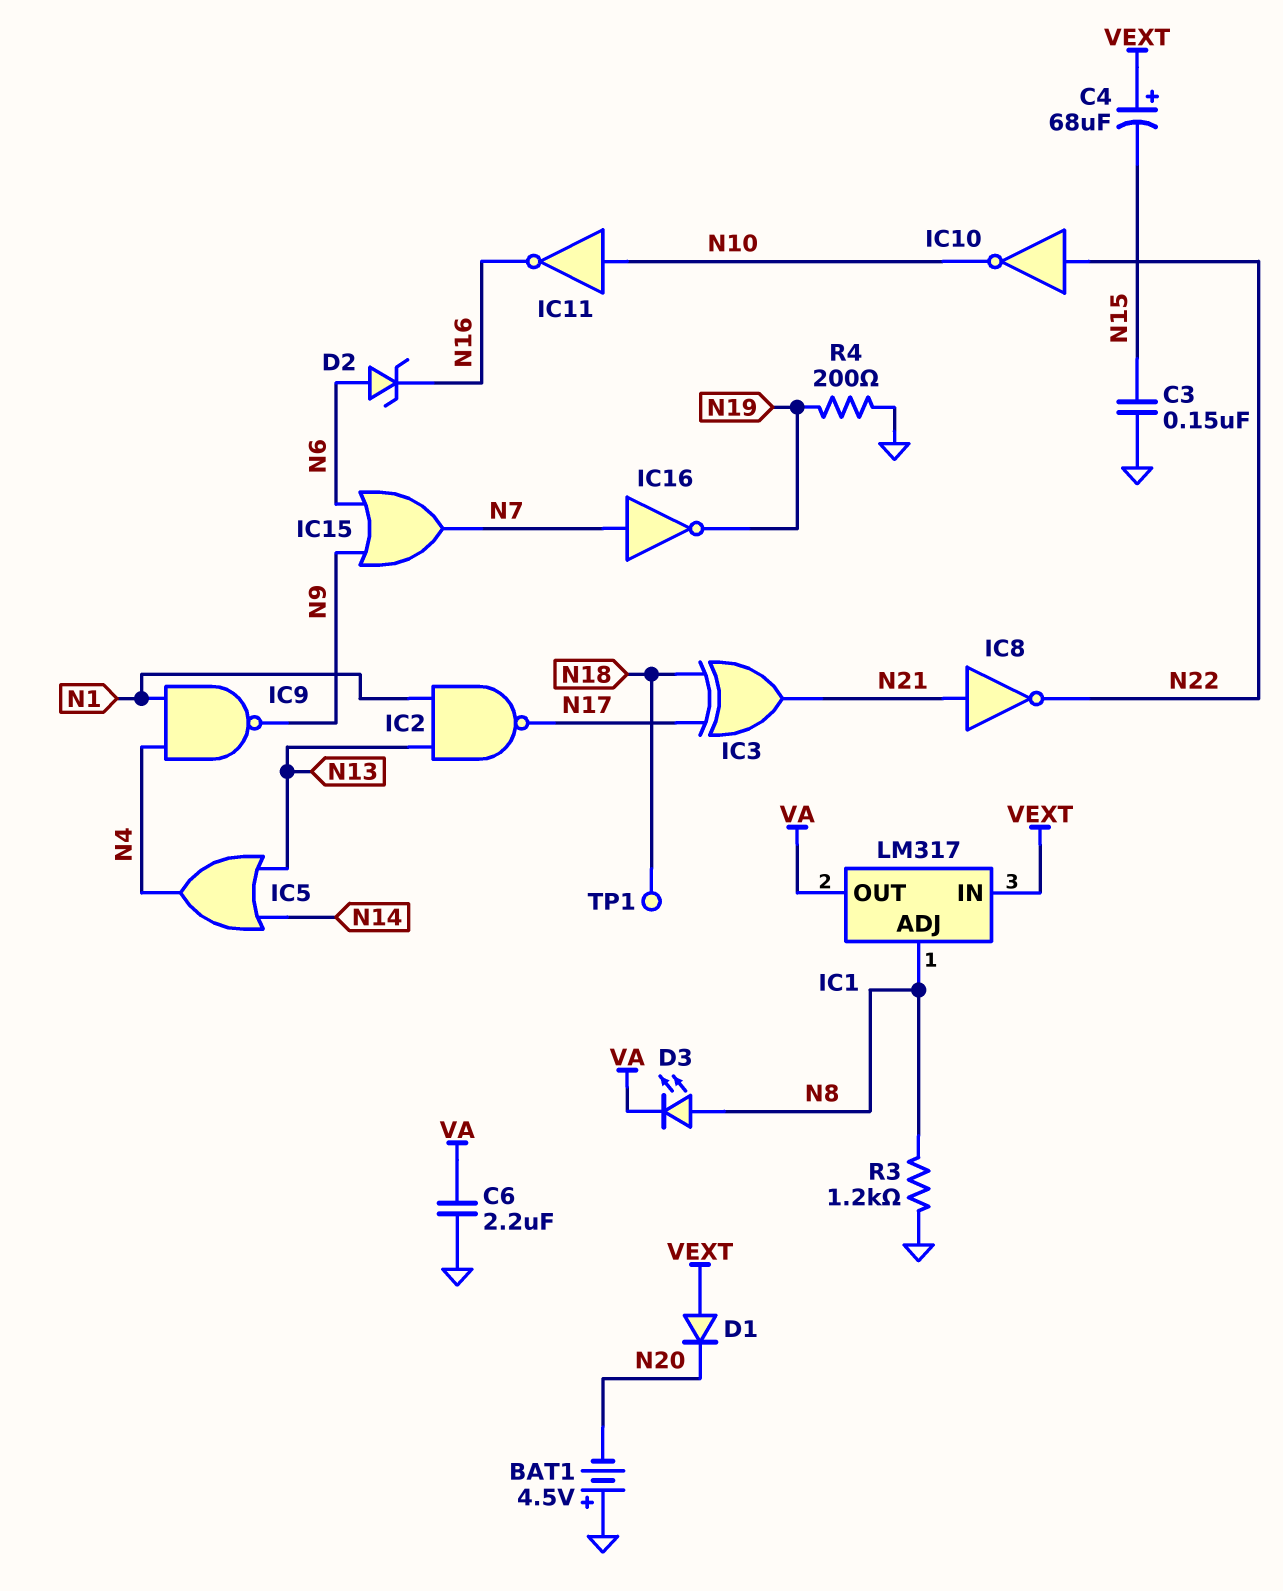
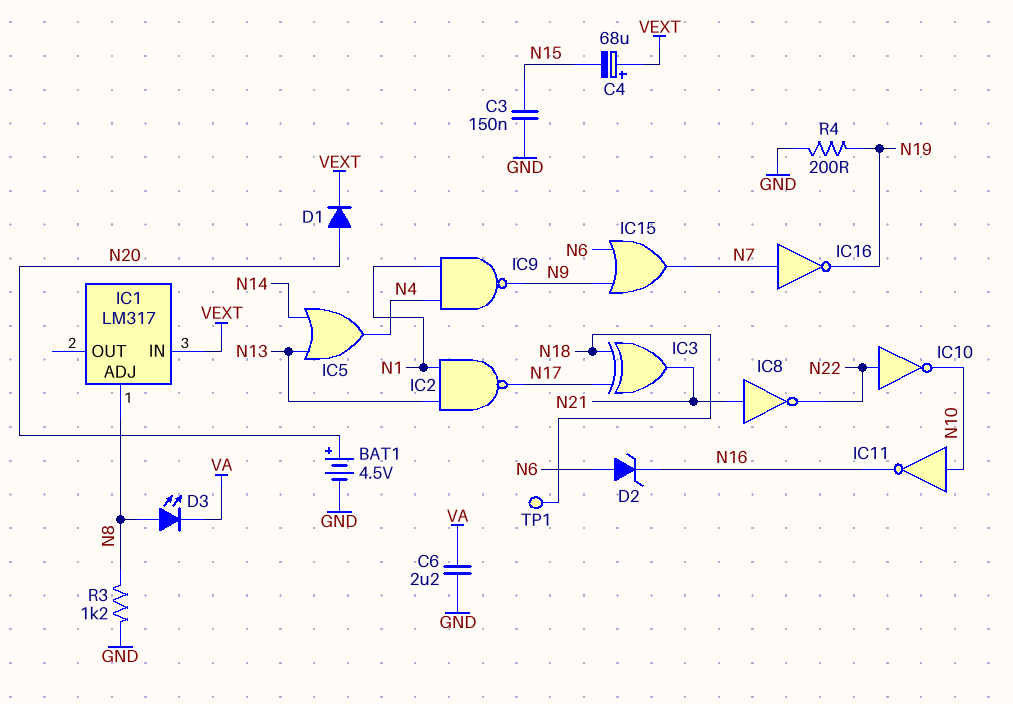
BAT1: 4.5V (plus GND, minus N20) -> 4.5V (plus N20, minus GND)
D1: diode (A VEXT, K N20) -> diode (A N20, K VEXT)
IC1 pin OUT: VA -> none

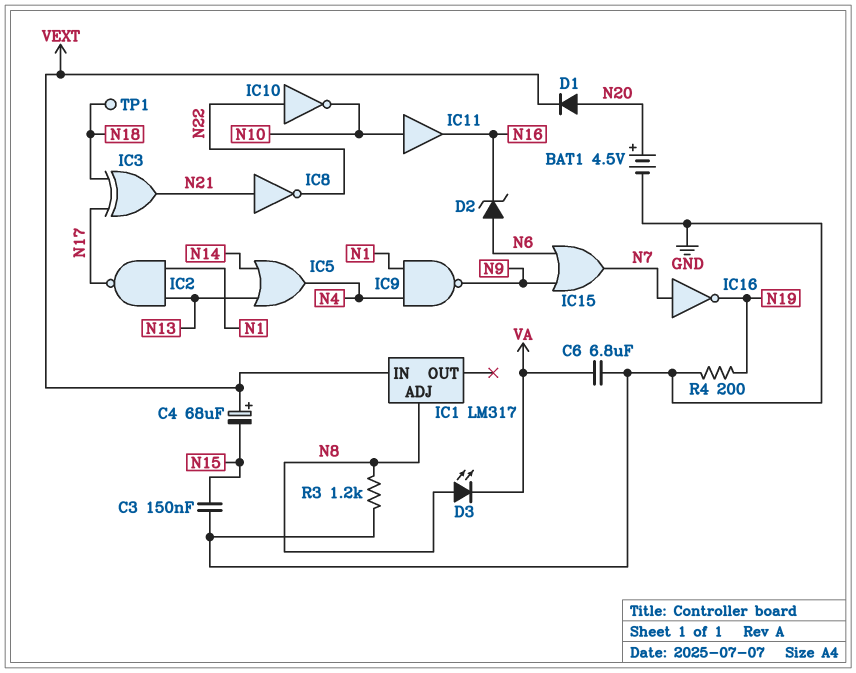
C6: 2.2uF (GND, VA) -> 6.8uF (GND, VA)
IC11: NOT (in N10, out N16) -> buffer (in N10, out N16)

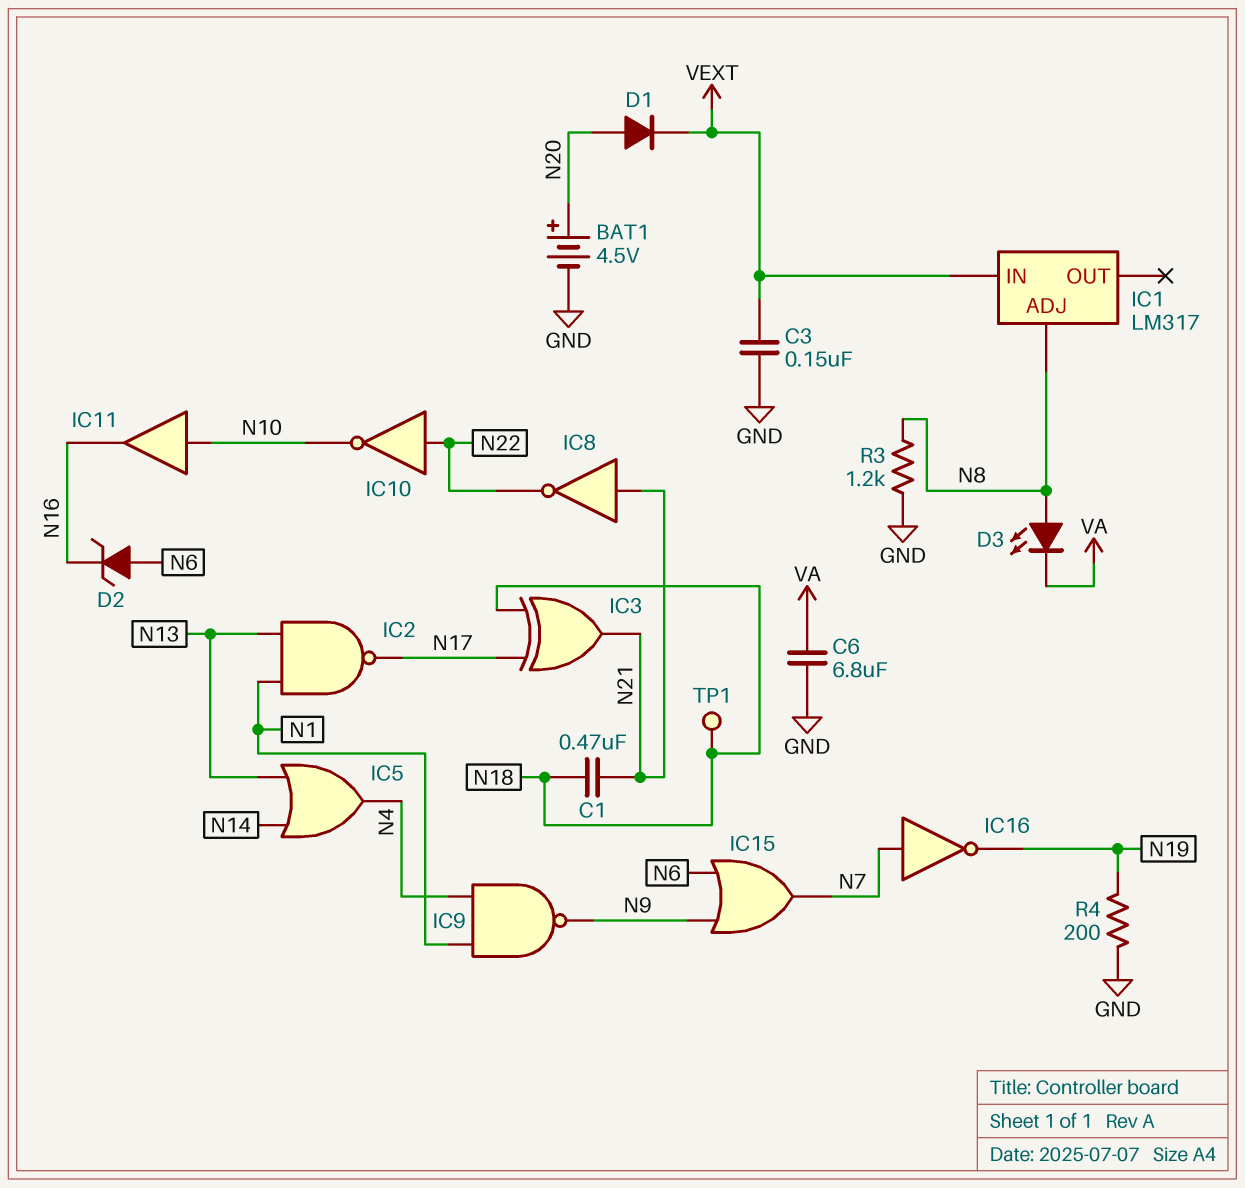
C1: none -> 470nF (N18, N21)
C3: 150nF (GND, N15) -> 150nF (GND, VEXT)
C4: 68uF (plus VEXT, minus N15) -> none

